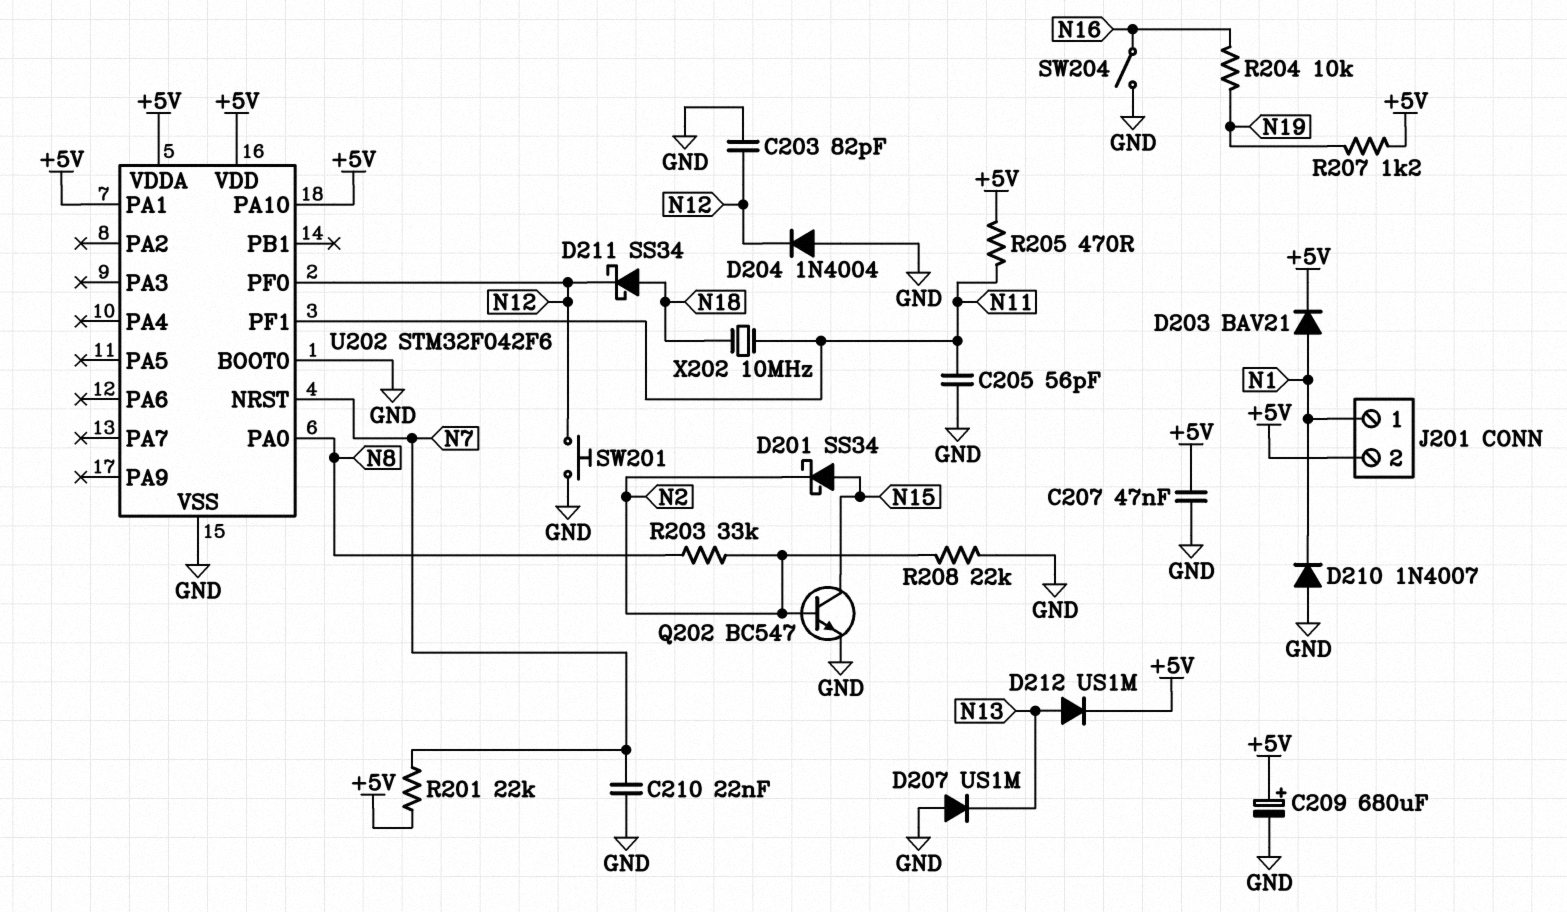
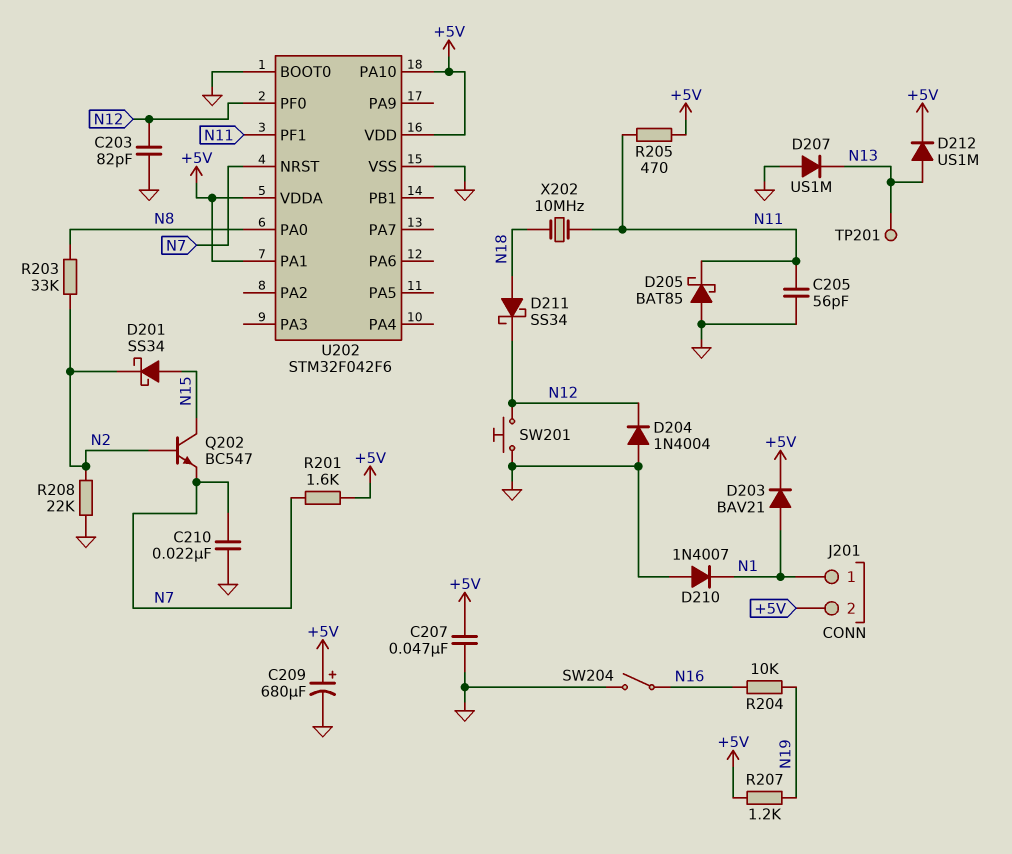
D205: none -> schottky BAT85 (A GND, K N11)
Q202: NPN BC547 (B N2, C N15, E GND) -> NPN BC547 (B N2, C N15, E N7)
R201: 22k (+5V, N7) -> 1.6k (+5V, N7)
TP201: none -> test point (N13)

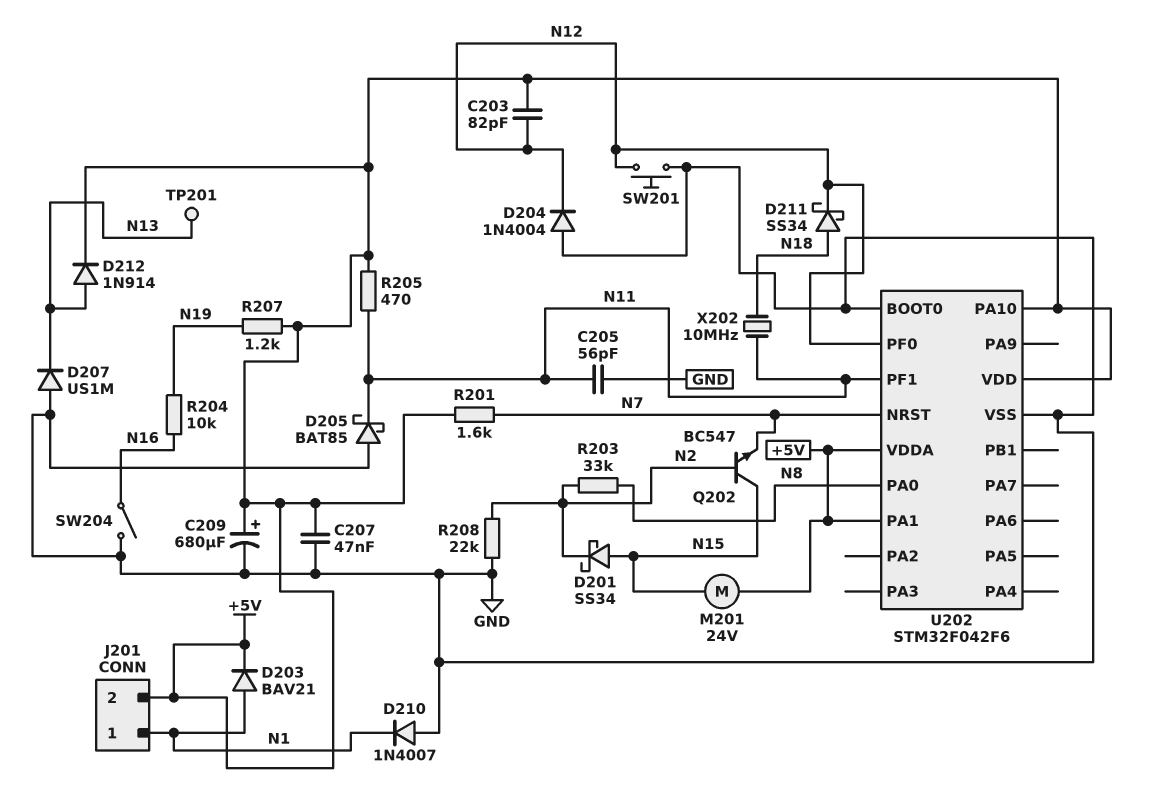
C203: 82pF (GND, N12) -> 82pF (+5V, N12)
C210: 22nF (GND, N7) -> none
D212: diode US1M (A N13, K +5V) -> diode 1N914 (A N13, K +5V)
M201: none -> motor 24V (+5V, N15)

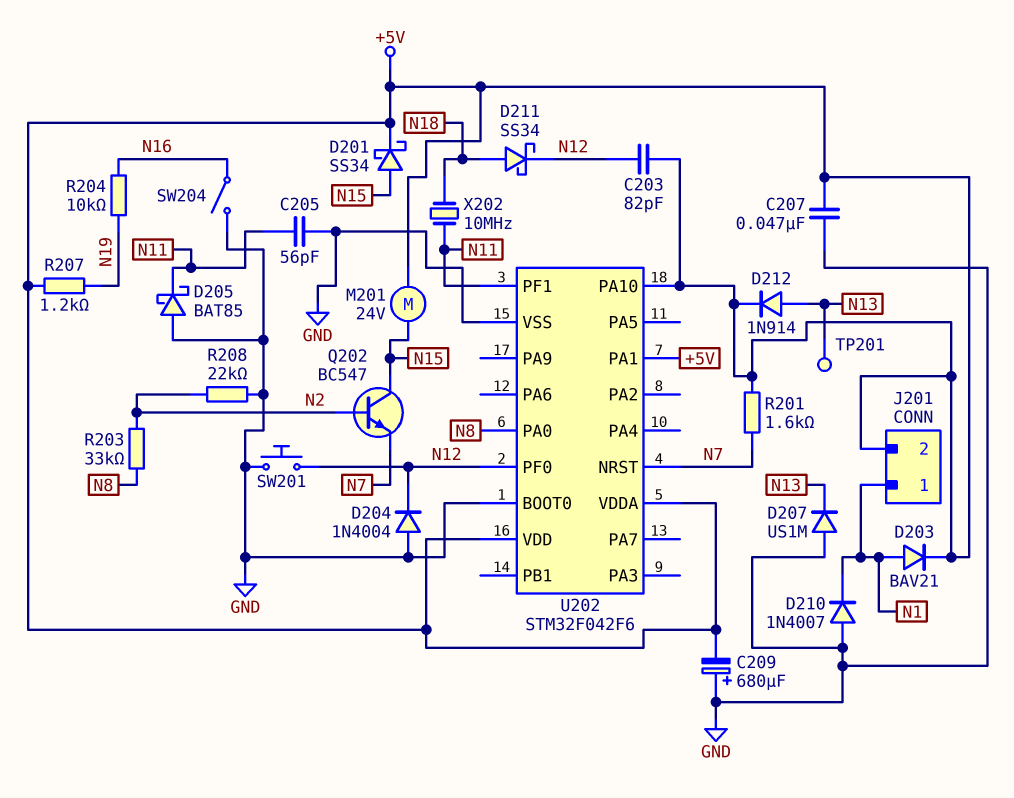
C209: 680uF (plus +5V, minus GND) -> 680uF (plus GND, minus +5V)
D201: schottky SS34 (A N15, K N2) -> schottky SS34 (A N15, K +5V)
R205: 470 (+5V, N11) -> none

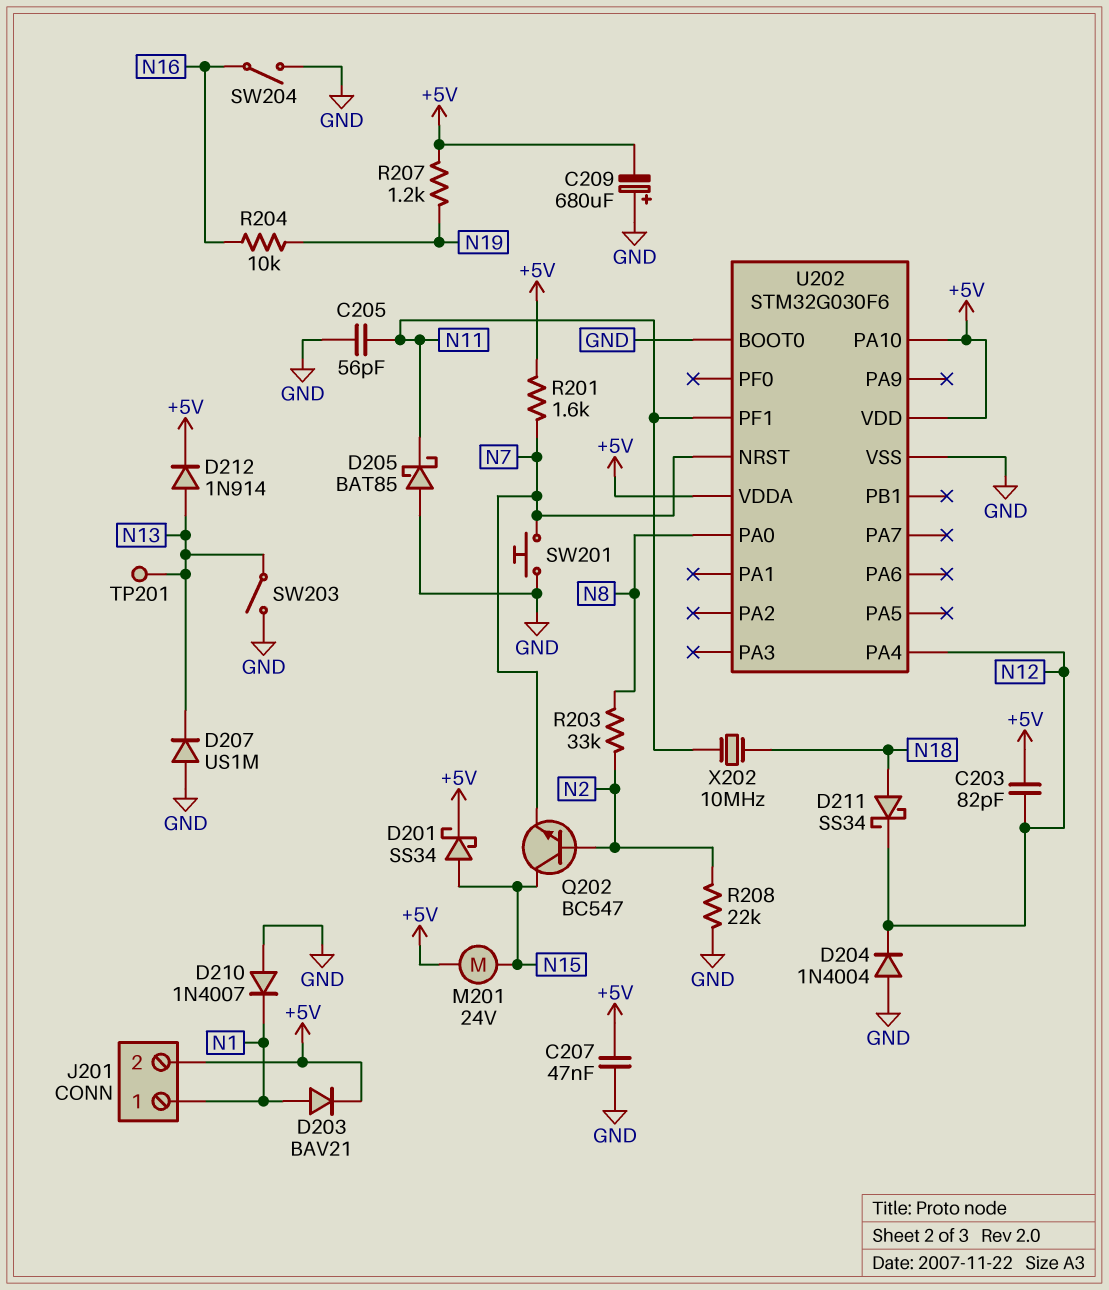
SW201: button (GND, N12) -> button (GND, N7)
SW203: none -> switch (GND, N13)
U202: STM32F042F6 -> STM32G030F6
U202 pin PA1: +5V -> none
U202 pin PA4: none -> N12
U202 pin PF0: N12 -> none

